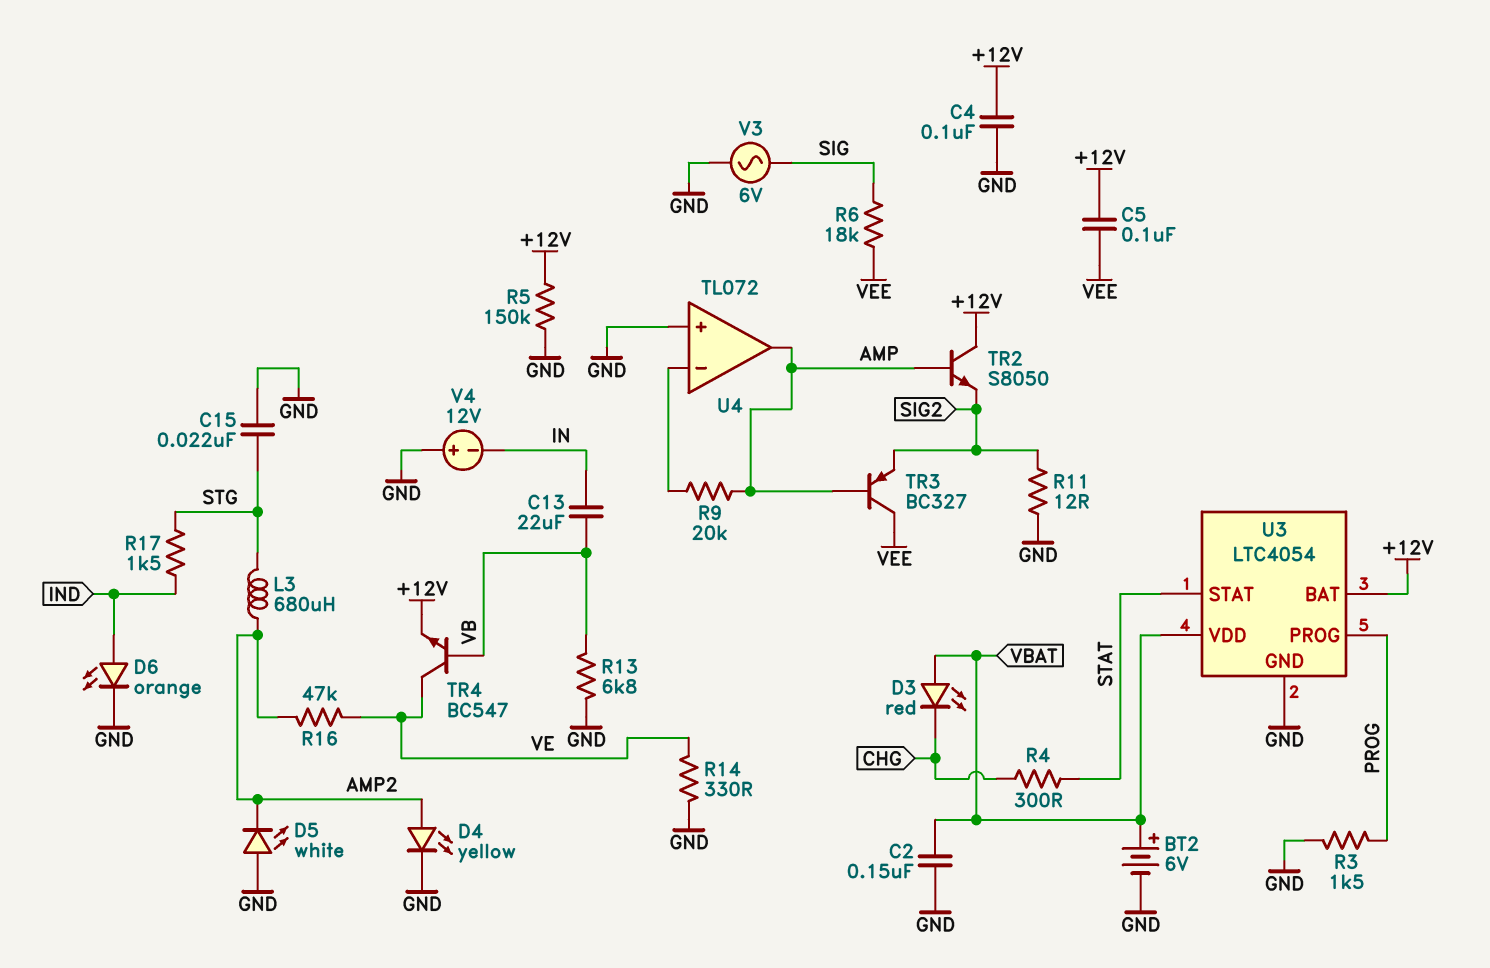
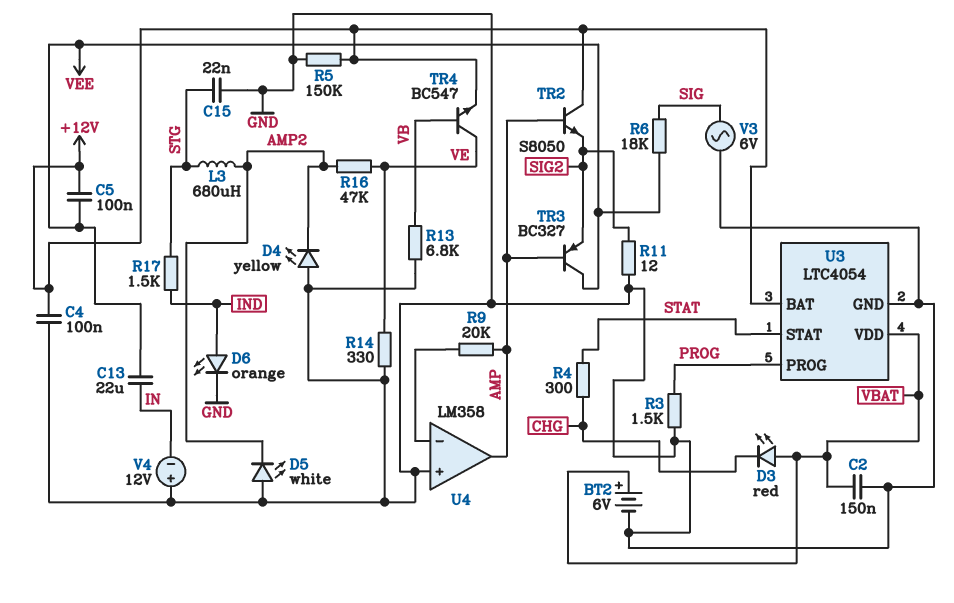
C13: 22uF (IN, VB) -> 22uF (IN, VEE)
D4: LED yellow (A AMP2, K GND) -> LED yellow (A GND, K AMP2)
U4: TL072 -> LM358

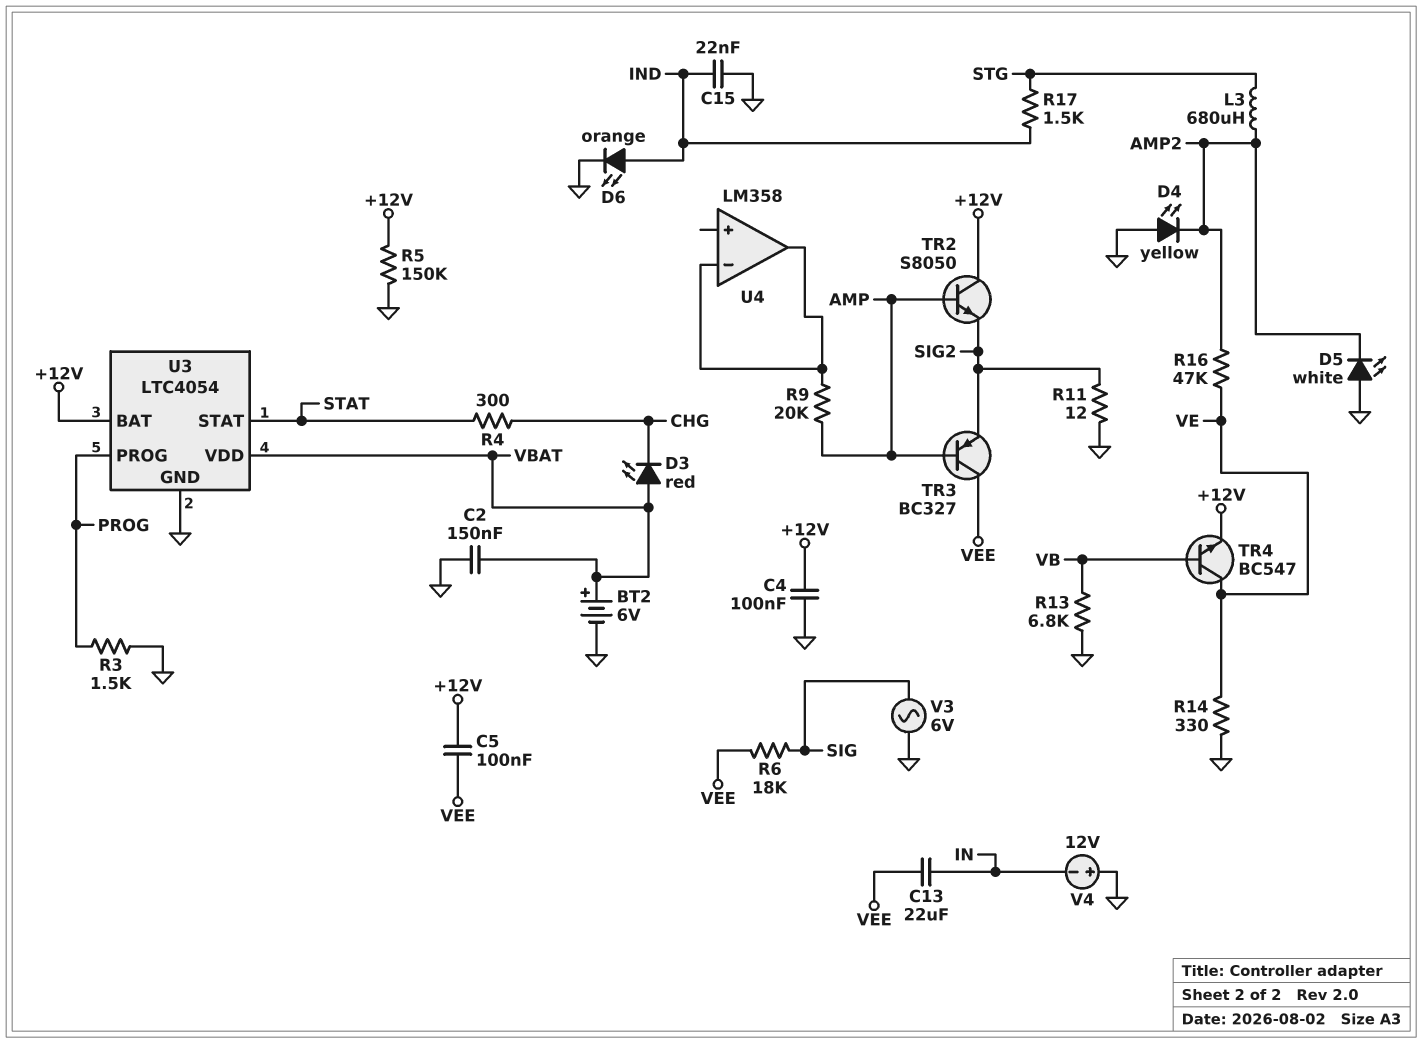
C15: 22nF (GND, STG) -> 22nF (GND, IND)
U4 pin in+: GND -> none
U4 pin out: AMP -> U4/in-

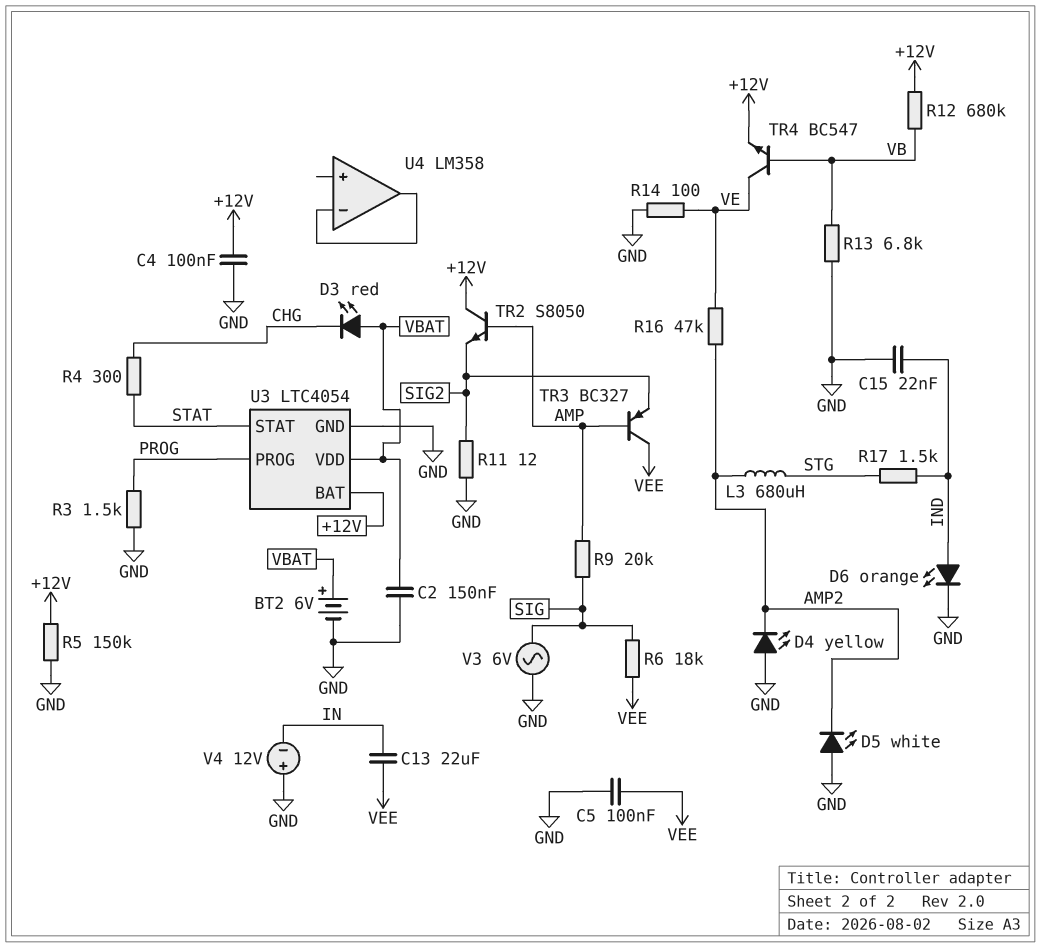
C5: 100nF (+12V, VEE) -> 100nF (GND, VEE)
R9: 20k (AMP, U4/in-) -> 20k (AMP, SIG)
R12: none -> 680k (+12V, VB)
R14: 330 (GND, VE) -> 100 (GND, VE)

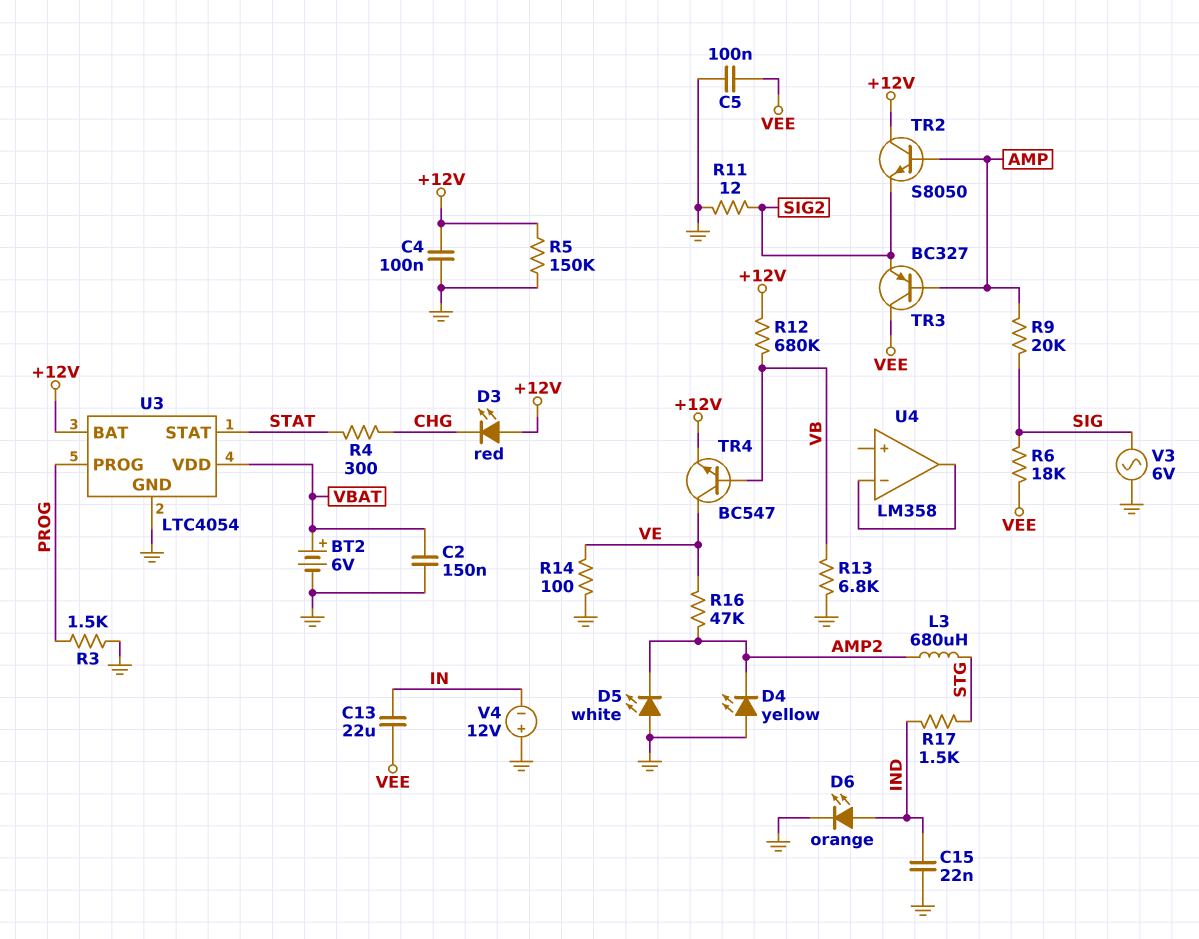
D3: LED red (A VBAT, K CHG) -> LED red (A +12V, K CHG)

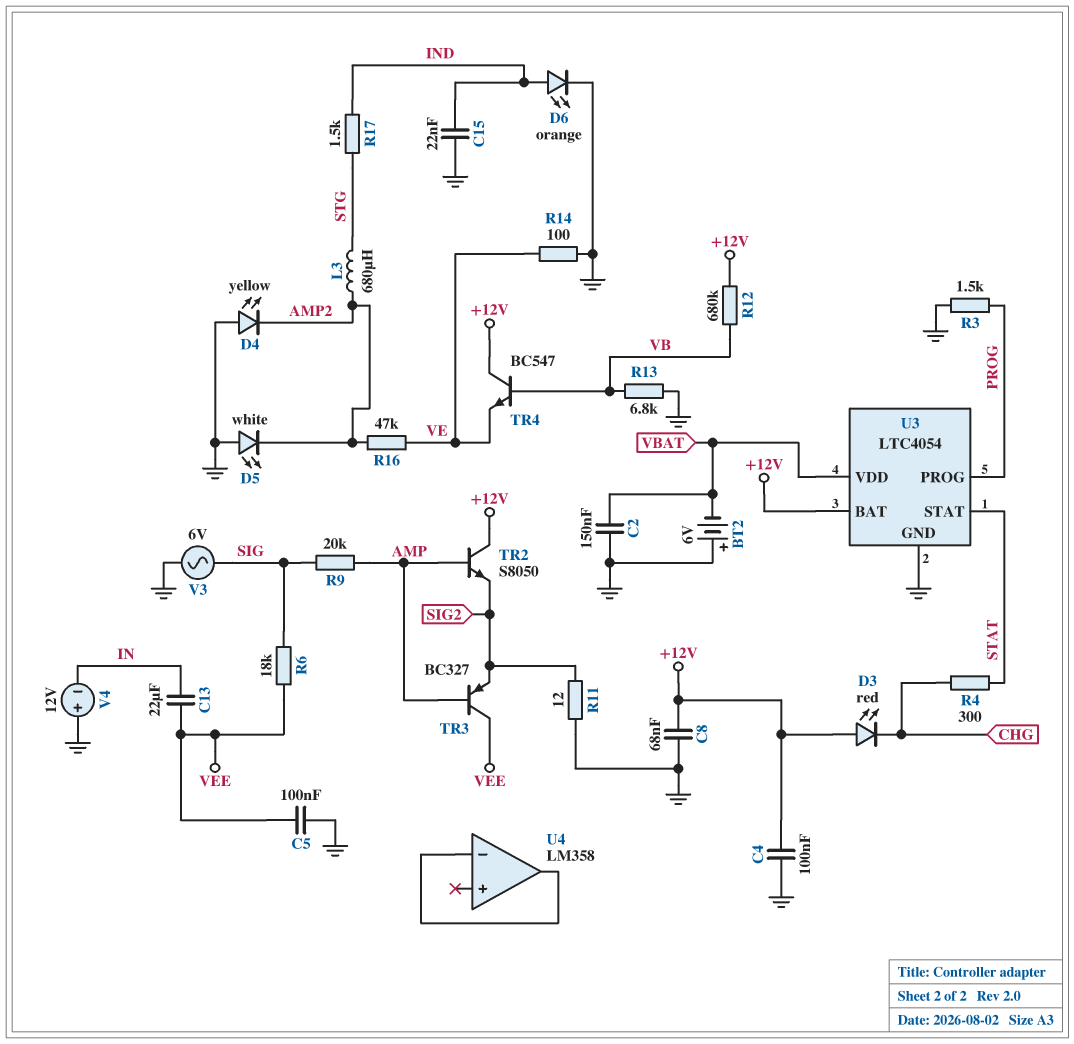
BT2: 6V (plus VBAT, minus GND) -> 6V (plus GND, minus VBAT)
C8: none -> 68nF (+12V, GND)
R5: 150k (+12V, GND) -> none
TR4: NPN BC547 (B VB, C VE, E +12V) -> NPN BC547 (B VB, C +12V, E VE)

